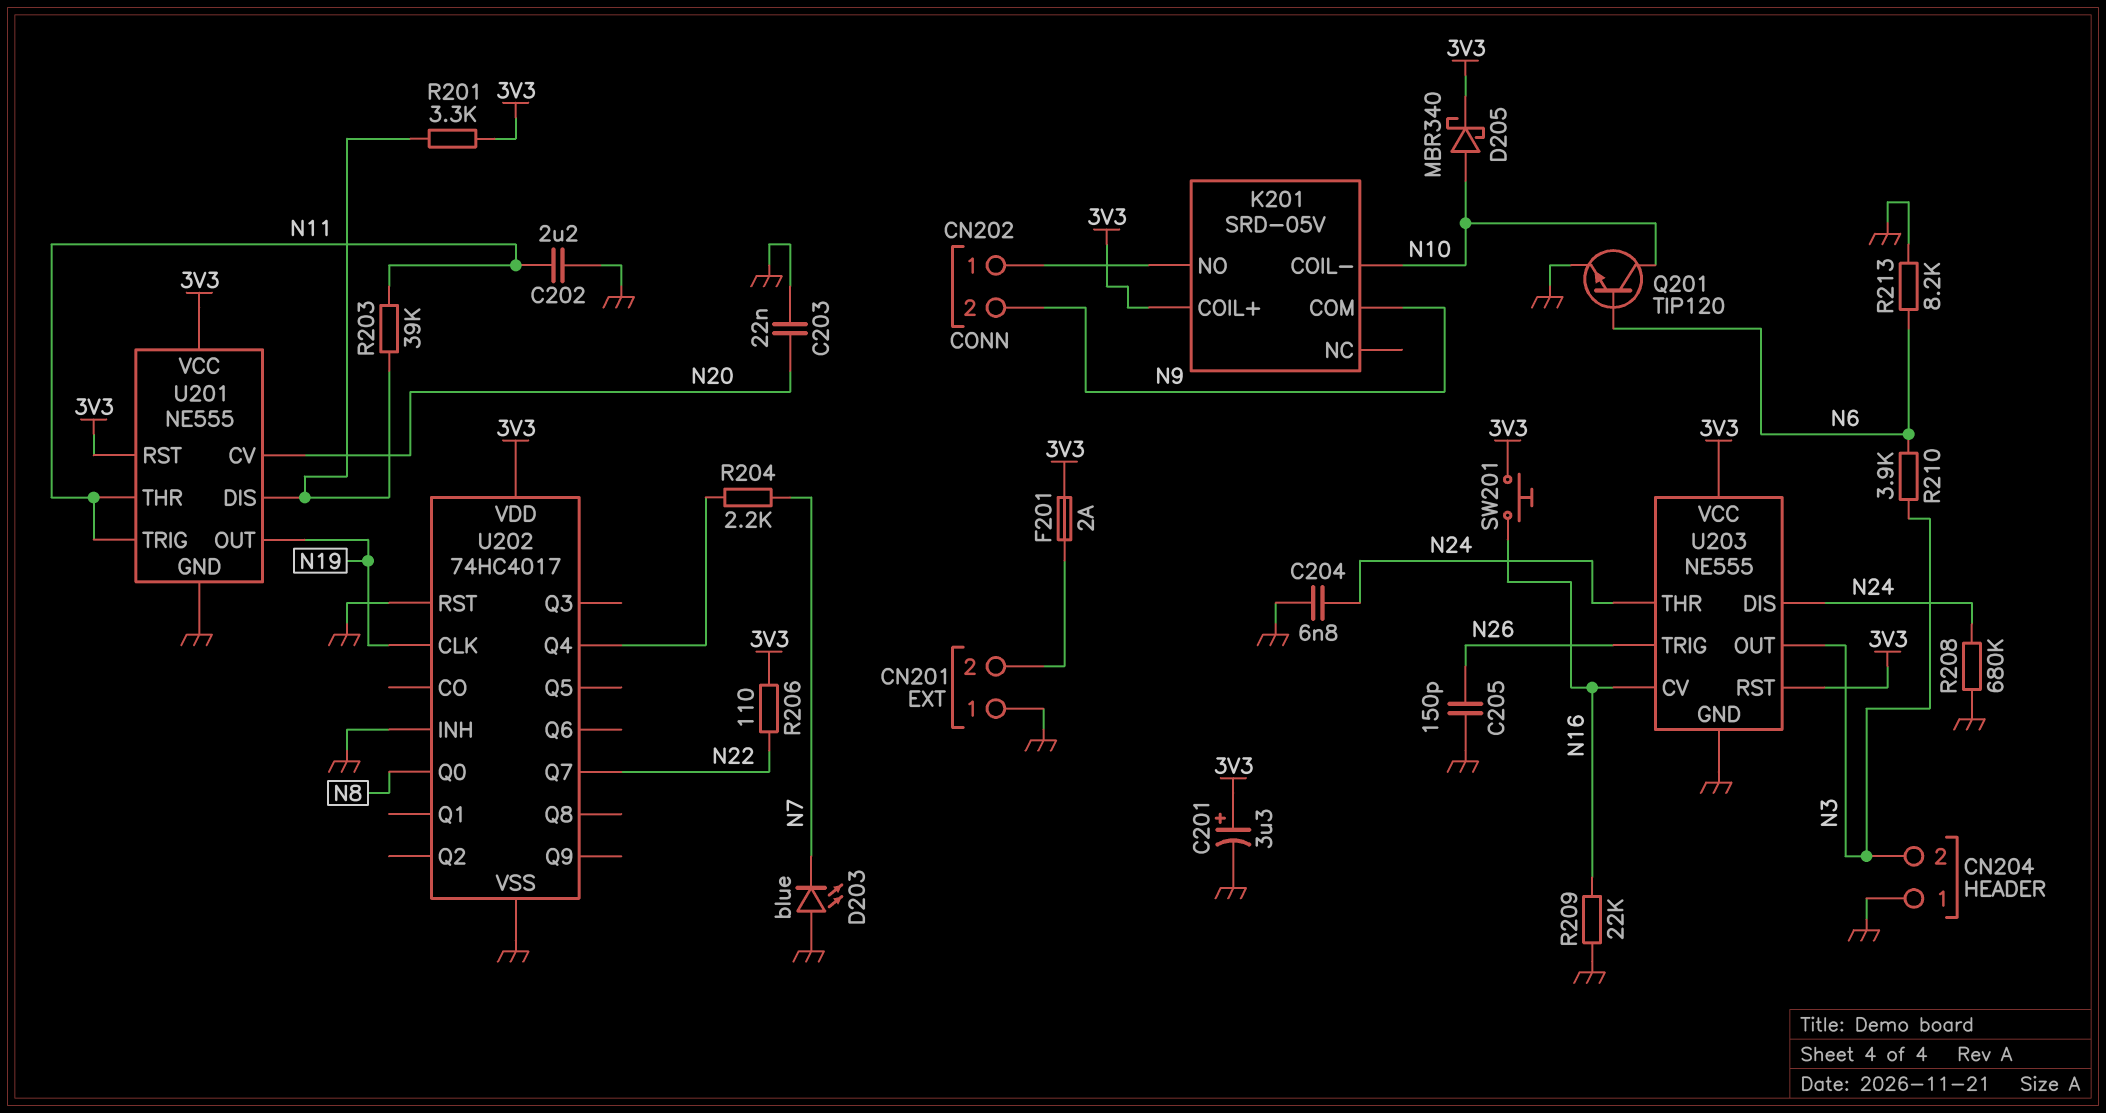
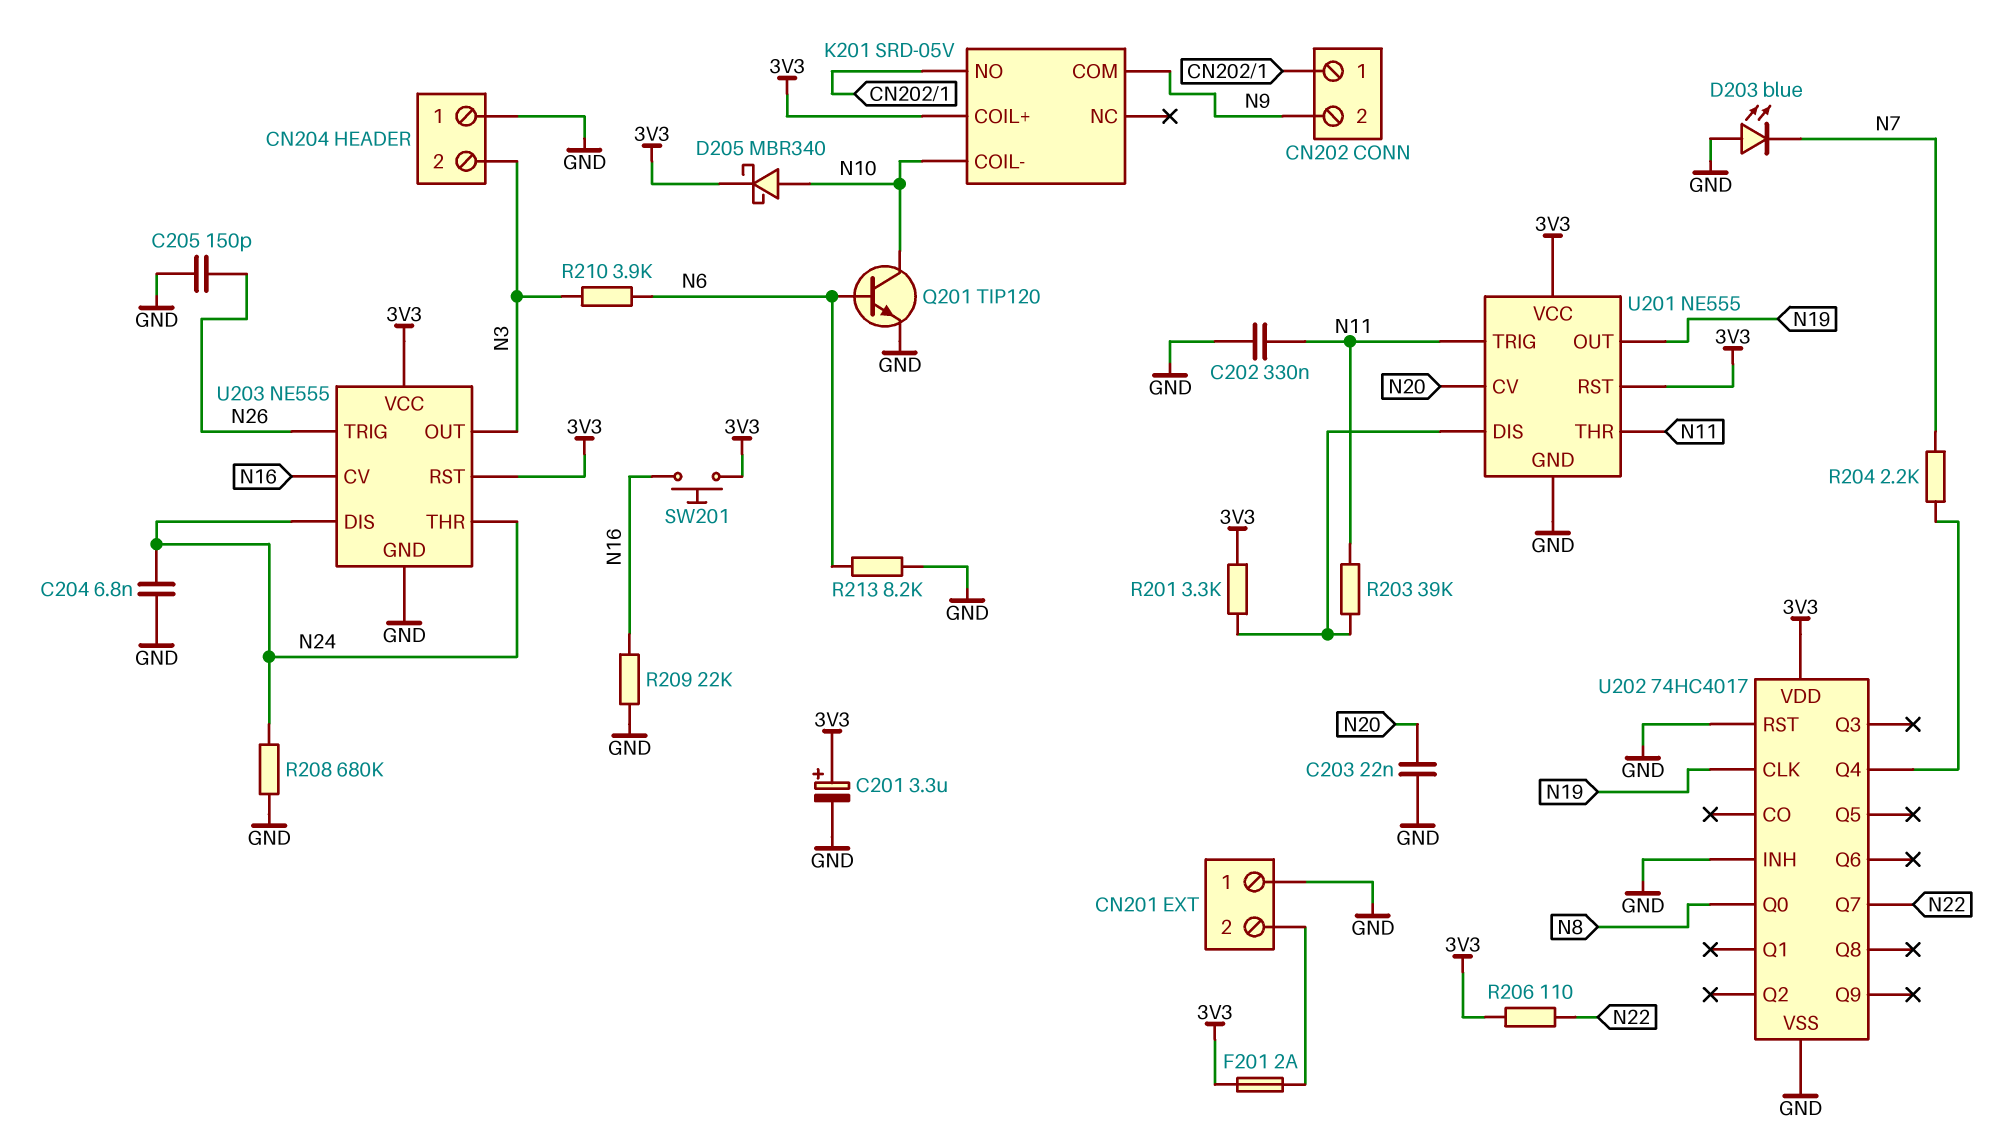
C202: 2.2uF (GND, N11) -> 330nF (GND, N11)

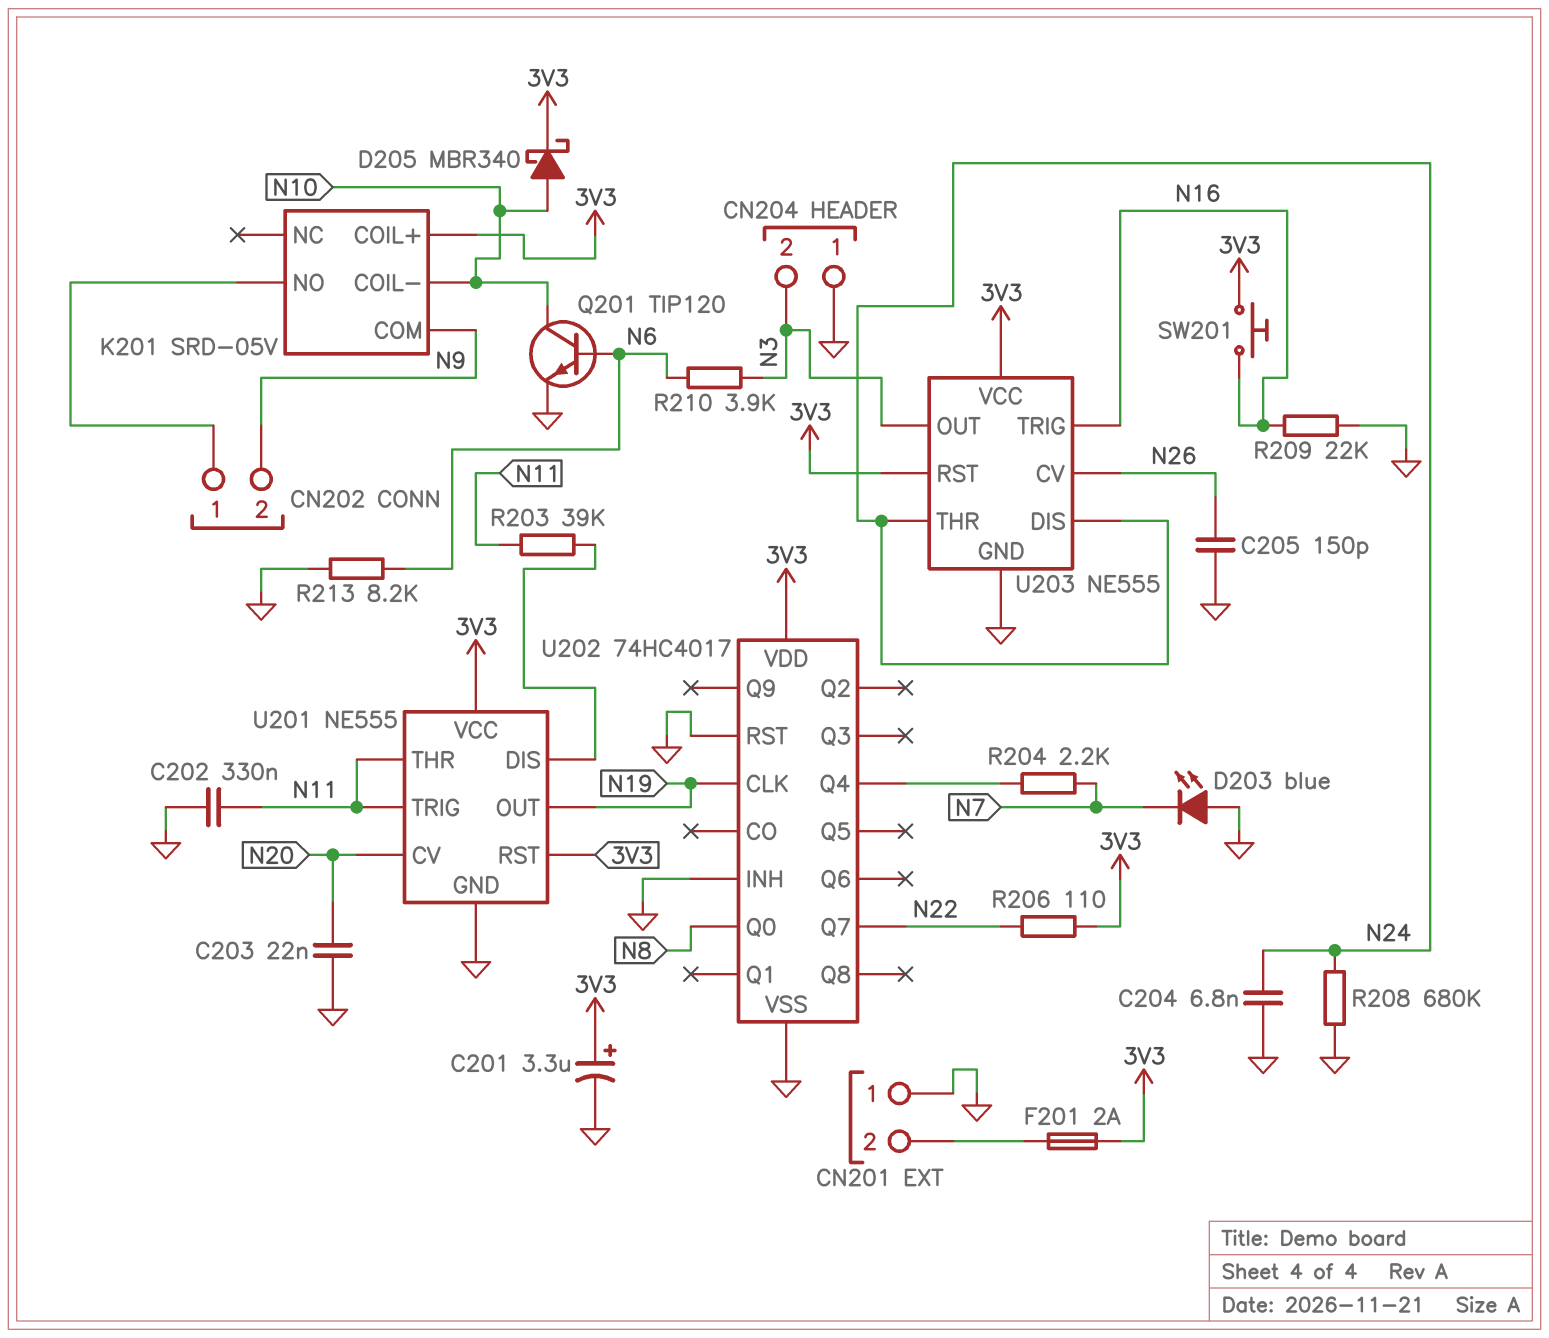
R201: 3.3k (3V3, U201/DIS) -> none
U203 pin CV: N16 -> N26
U203 pin TRIG: N26 -> N16

